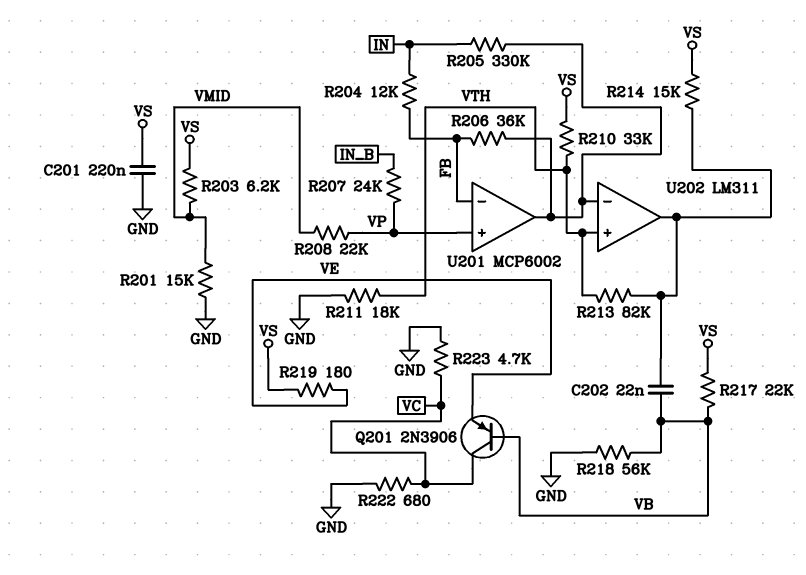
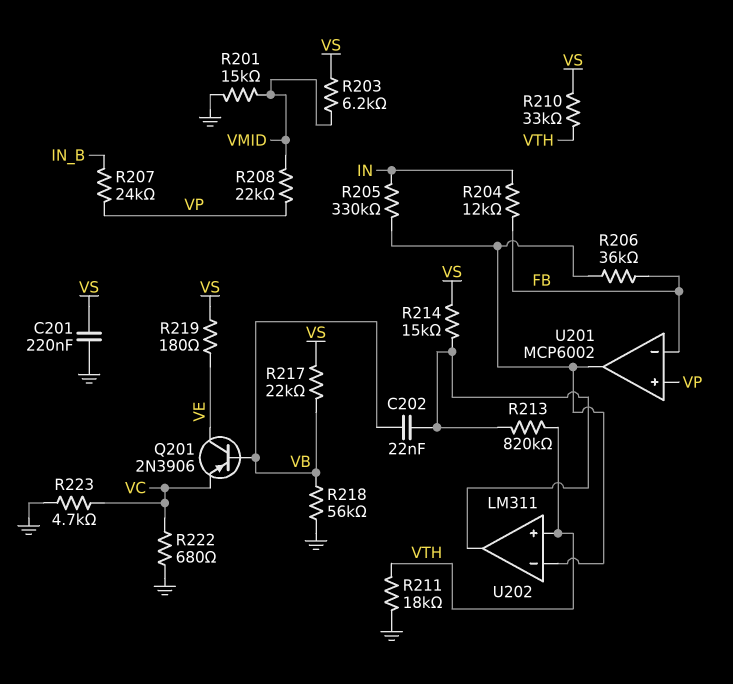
Q201: PNP 2N3906 (B VB, C VC, E VE) -> PNP 2N3906 (B VB, C VE, E VC)
R213: 82k (U202/out, VTH) -> 820k (U202/out, VTH)

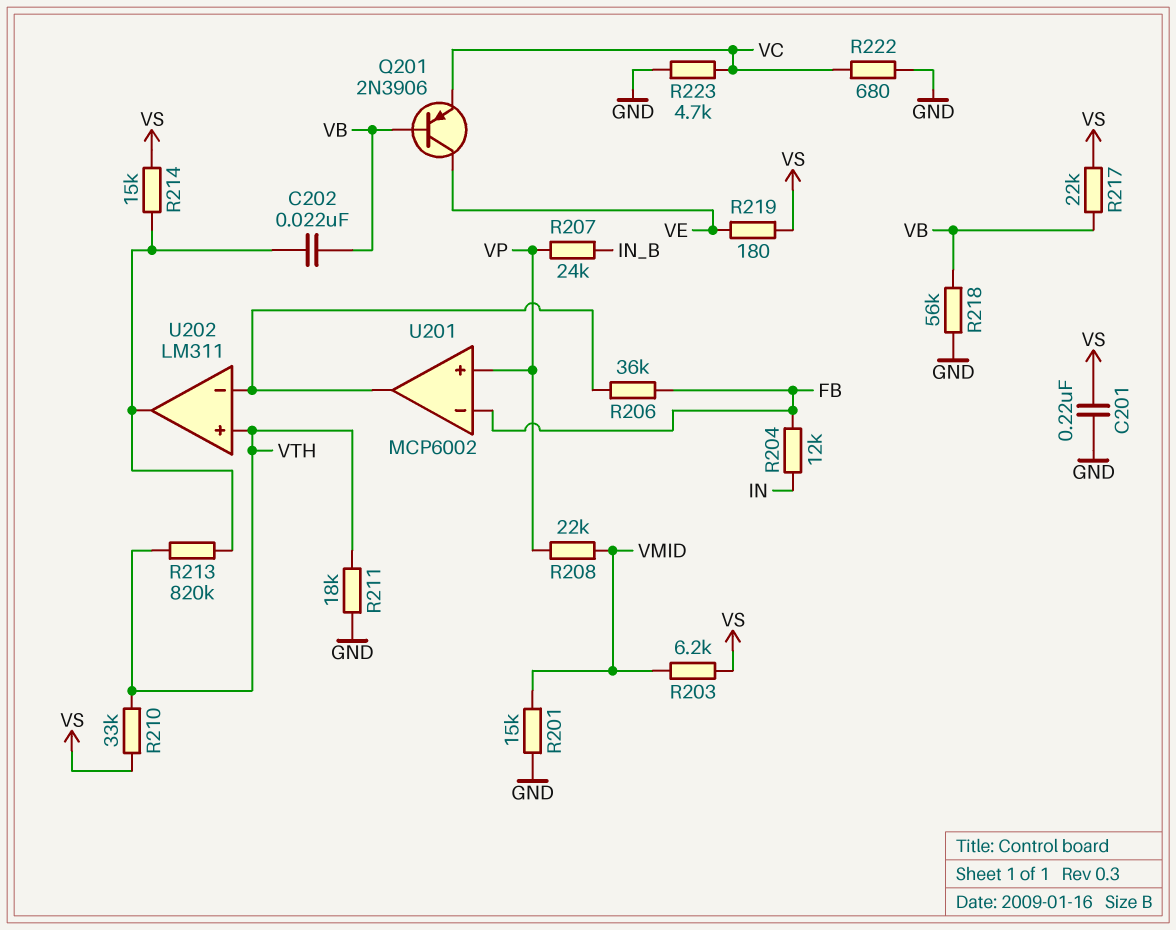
R205: 330k (IN, U201/out) -> none

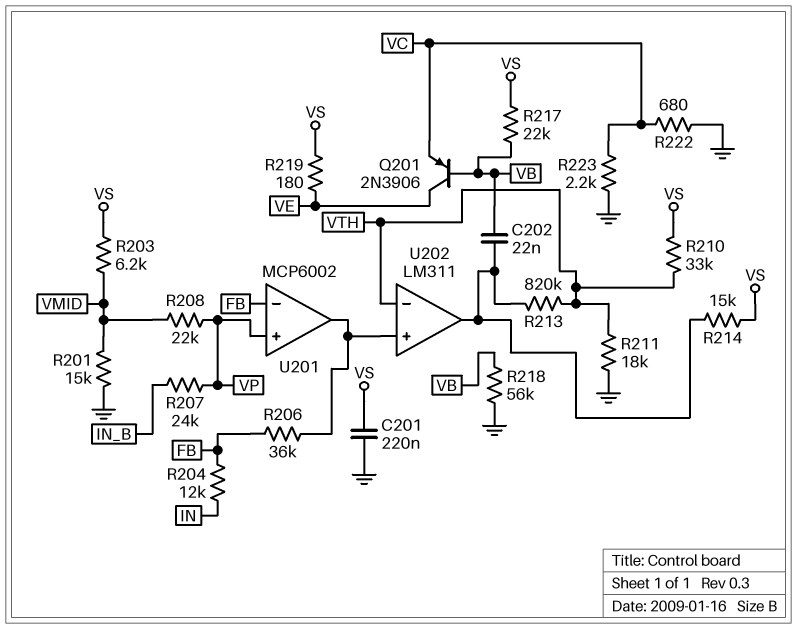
R223: 4.7k (GND, VC) -> 2.2k (GND, VC)
U202 pin in+: VTH -> U201/out
U202 pin in-: U201/out -> VTH

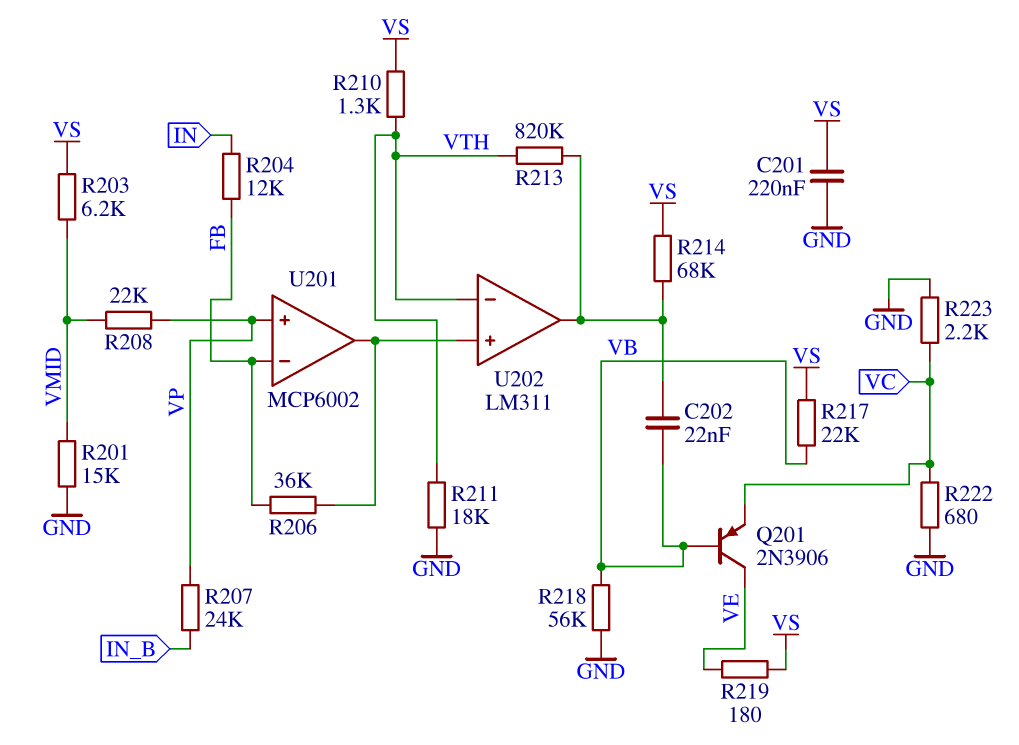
R210: 33k (VS, VTH) -> 1.3k (VS, VTH)
R214: 15k (U202/out, VS) -> 68k (U202/out, VS)

